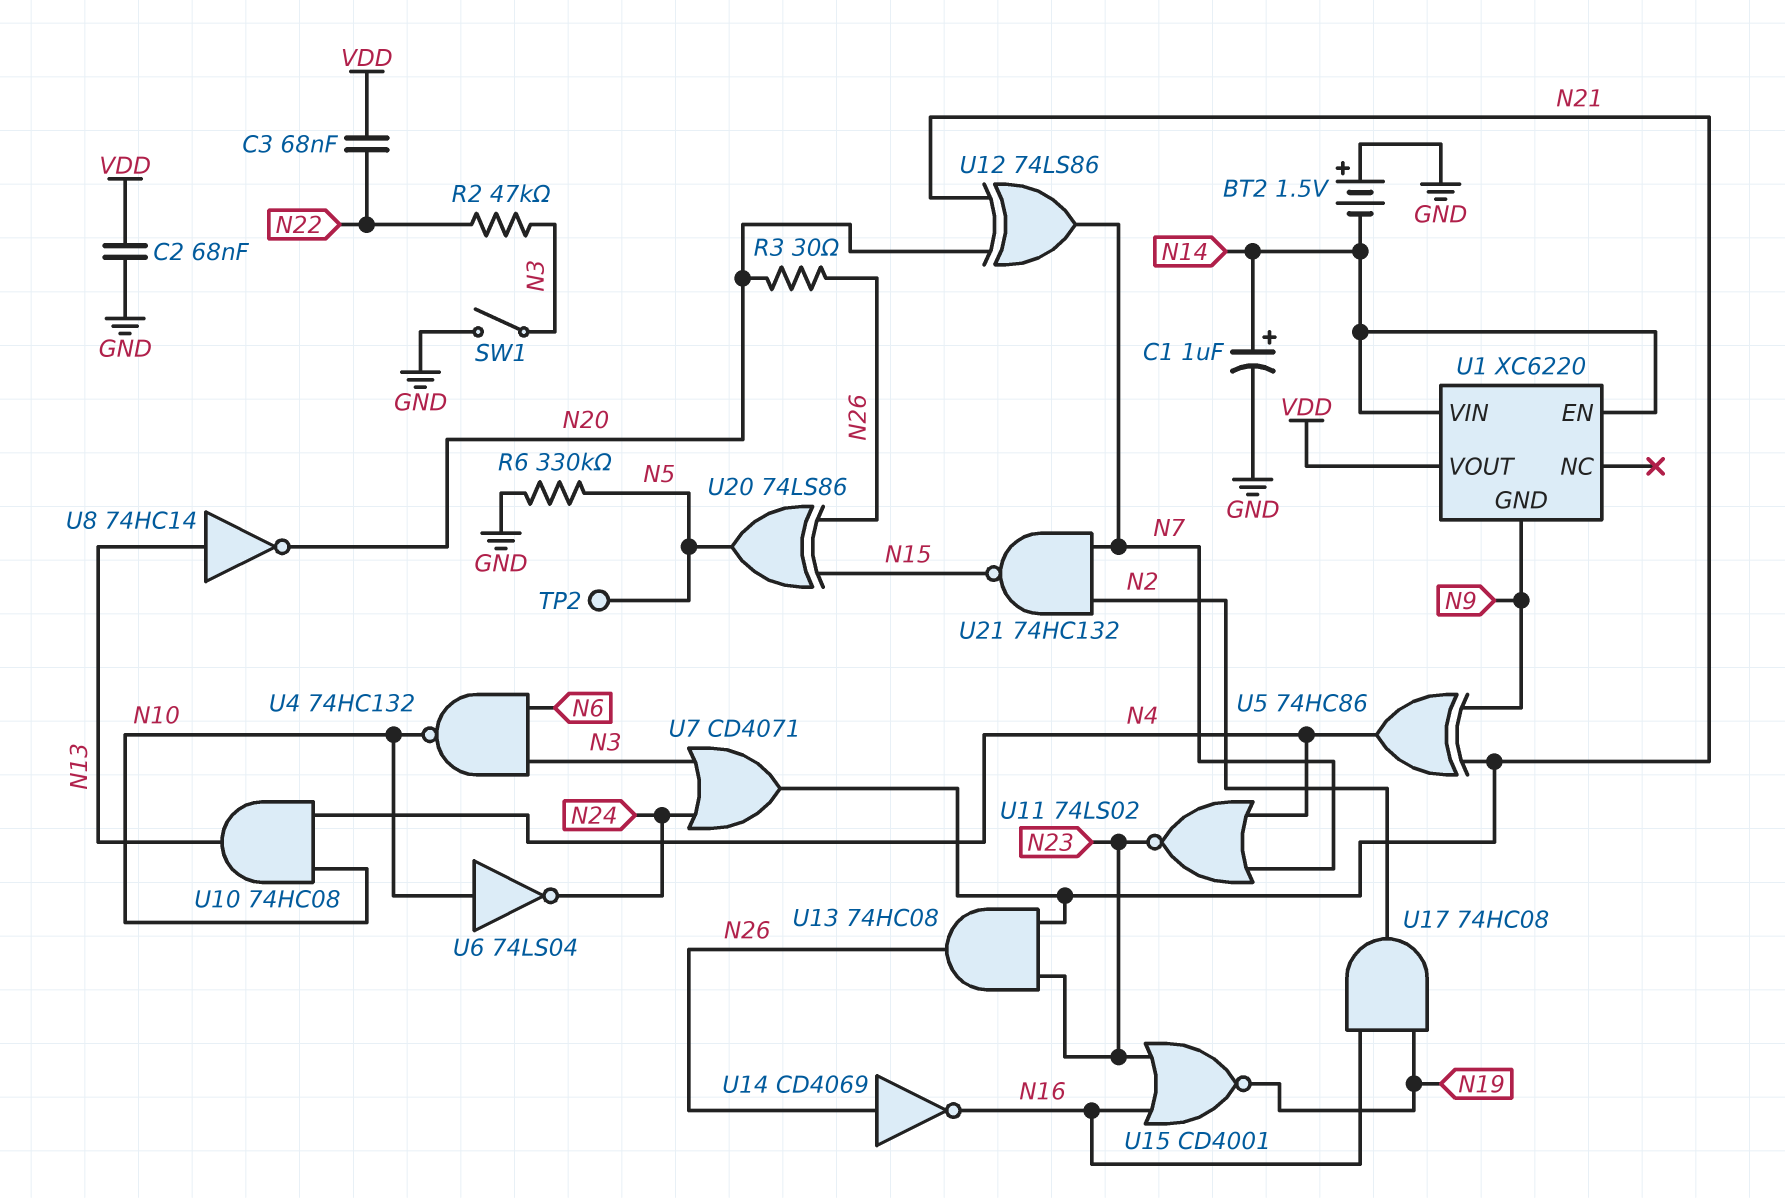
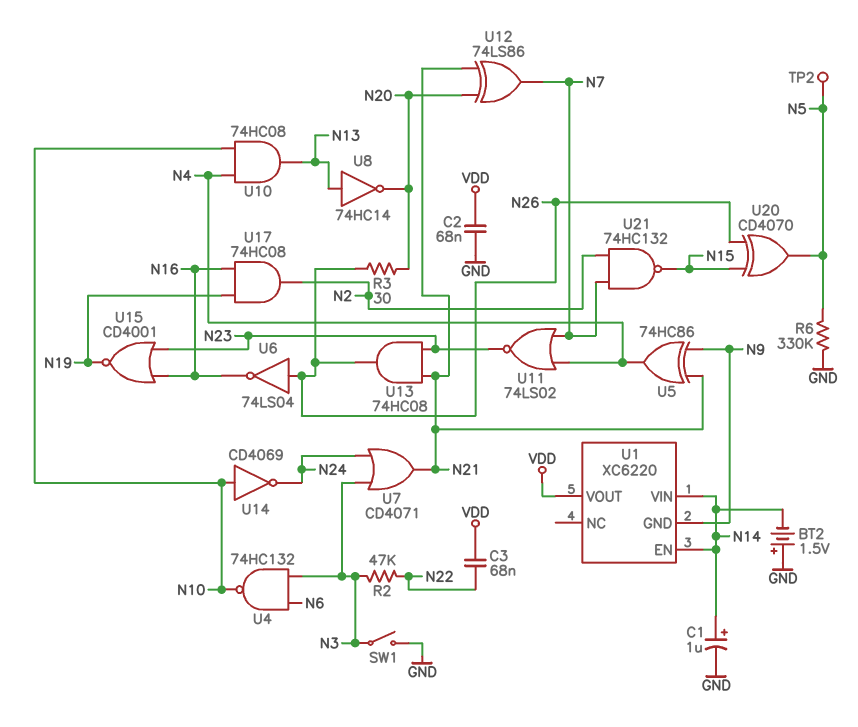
U6: NOT 74LS04 (in N10, out N24) -> NOT 74LS04 (in N26, out N16)
U14: NOT CD4069 (in N26, out N16) -> NOT CD4069 (in N10, out N24)
U20: XOR 74LS86 (in N15, in N26, out N5) -> XOR CD4070 (in N15, in N26, out N5)

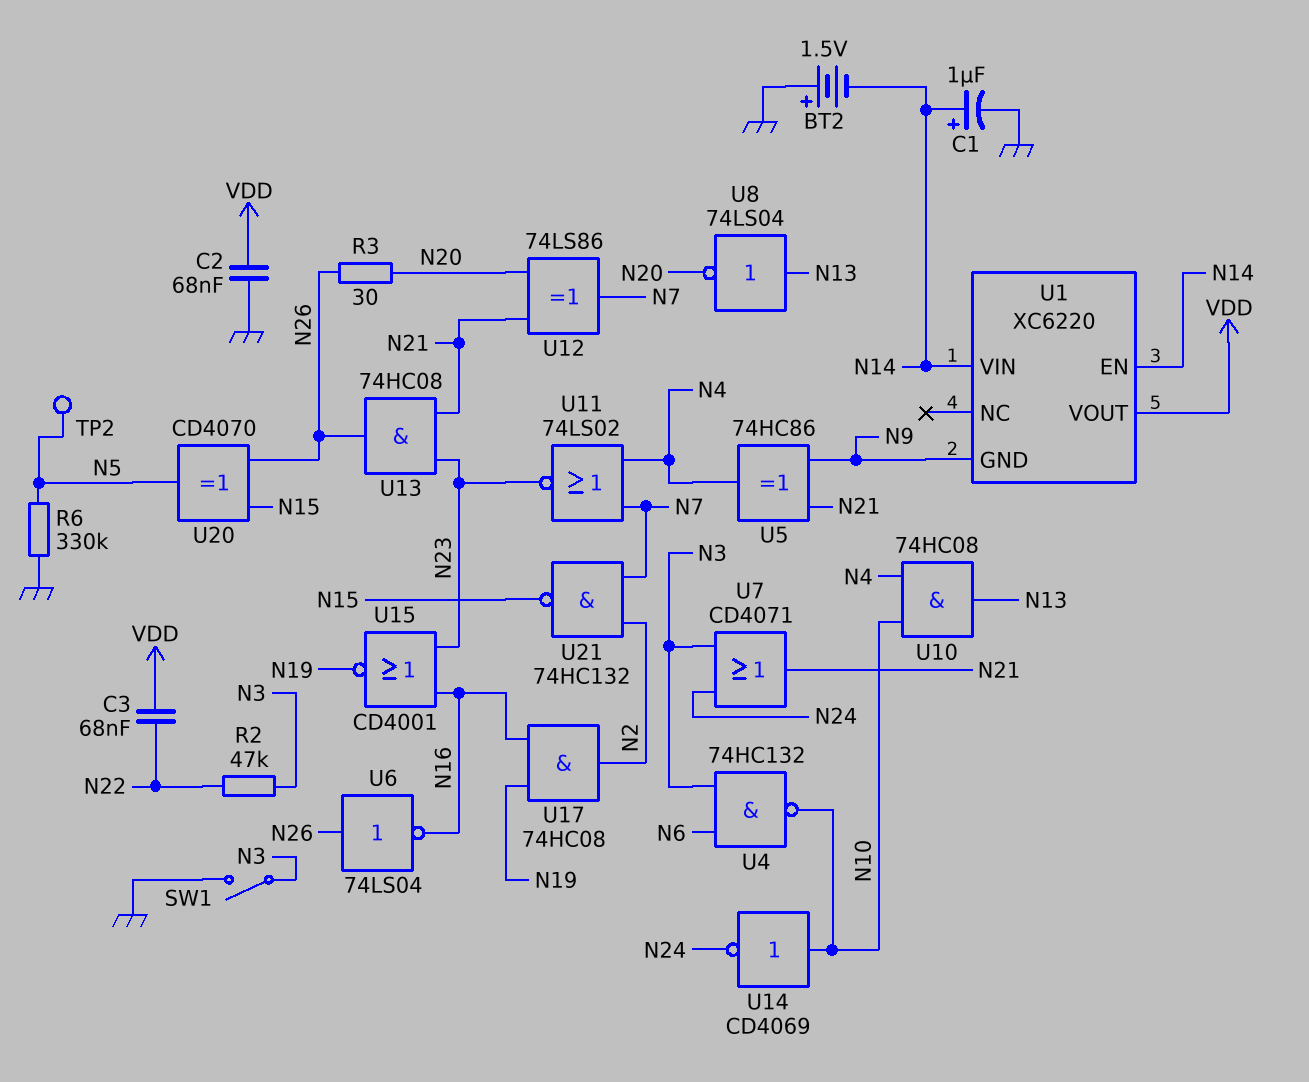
U8: NOT 74HC14 (in N13, out N20) -> NOT 74LS04 (in N13, out N20)

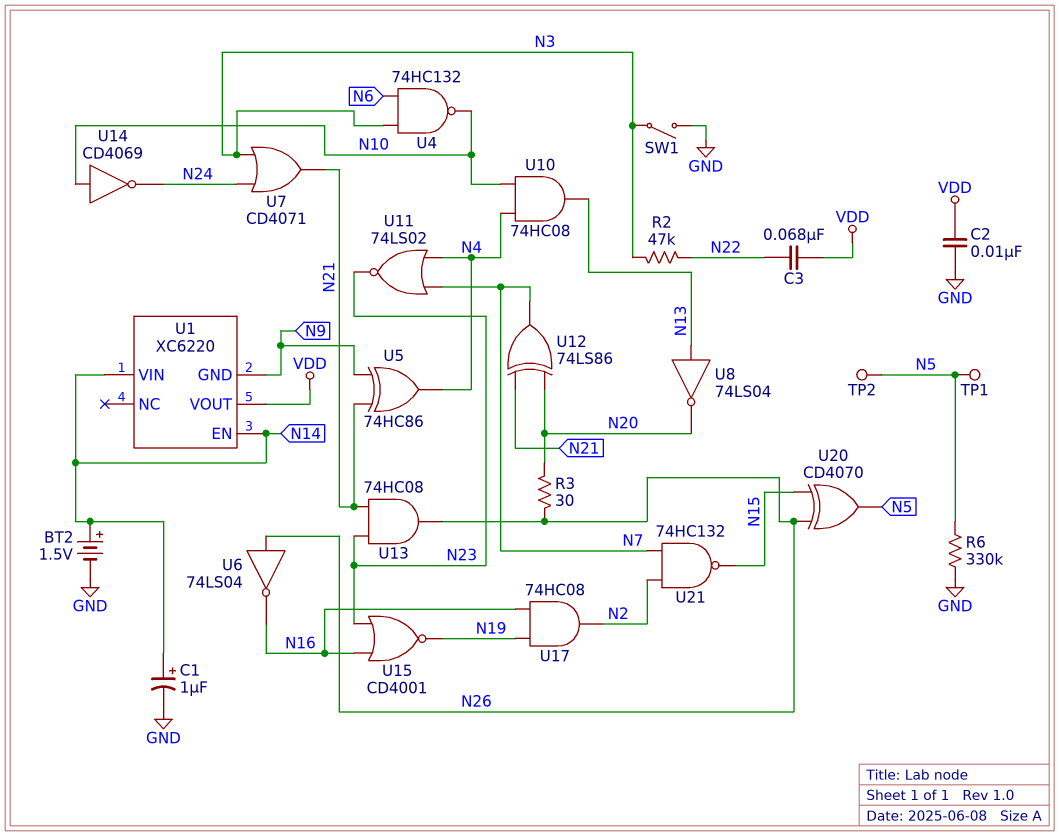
BT2: 1.5V (plus GND, minus N14) -> 1.5V (plus N14, minus GND)
C2: 68nF (GND, VDD) -> 10nF (GND, VDD)
TP1: none -> test point (N5)

